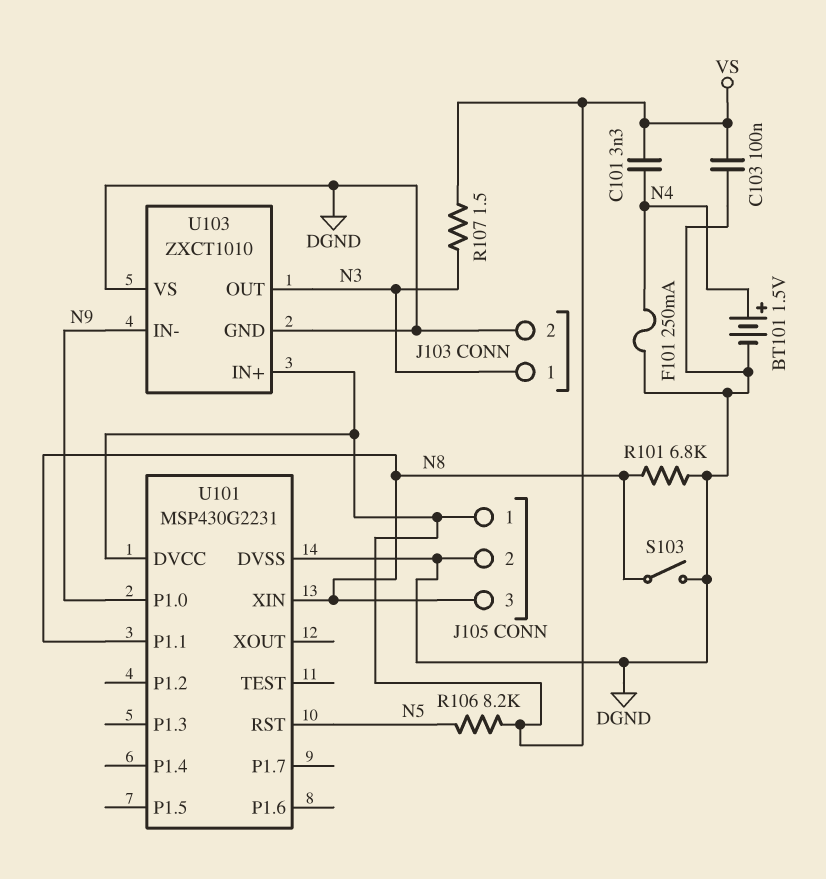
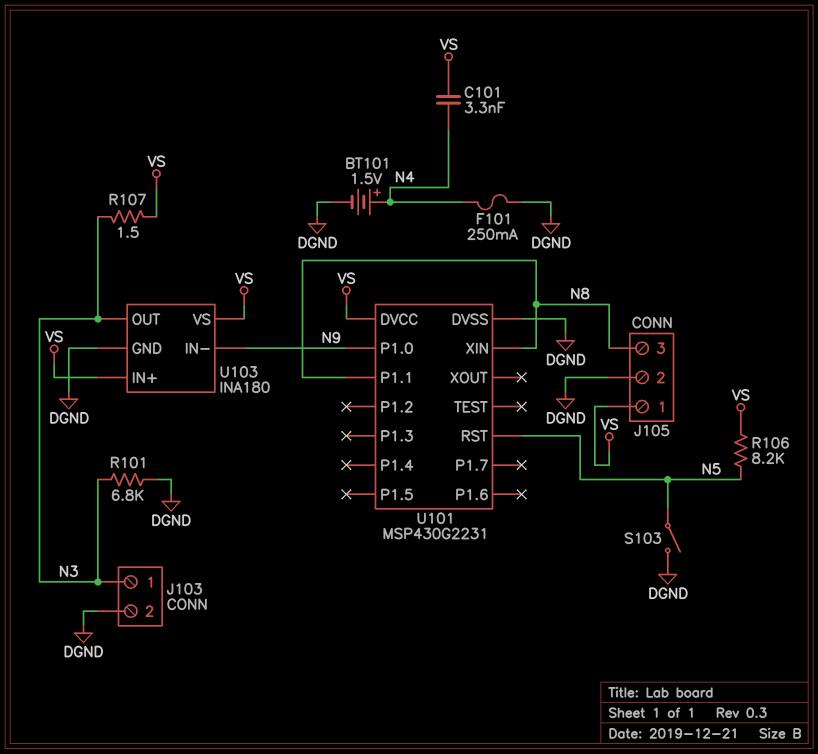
C103: 100nF (DGND, VS) -> none
R101: 6.8k (DGND, N8) -> 6.8k (DGND, N3)
S103: switch (DGND, N8) -> switch (DGND, N5)
U103: ZXCT1010 -> INA180
U103 pin VS: DGND -> VS

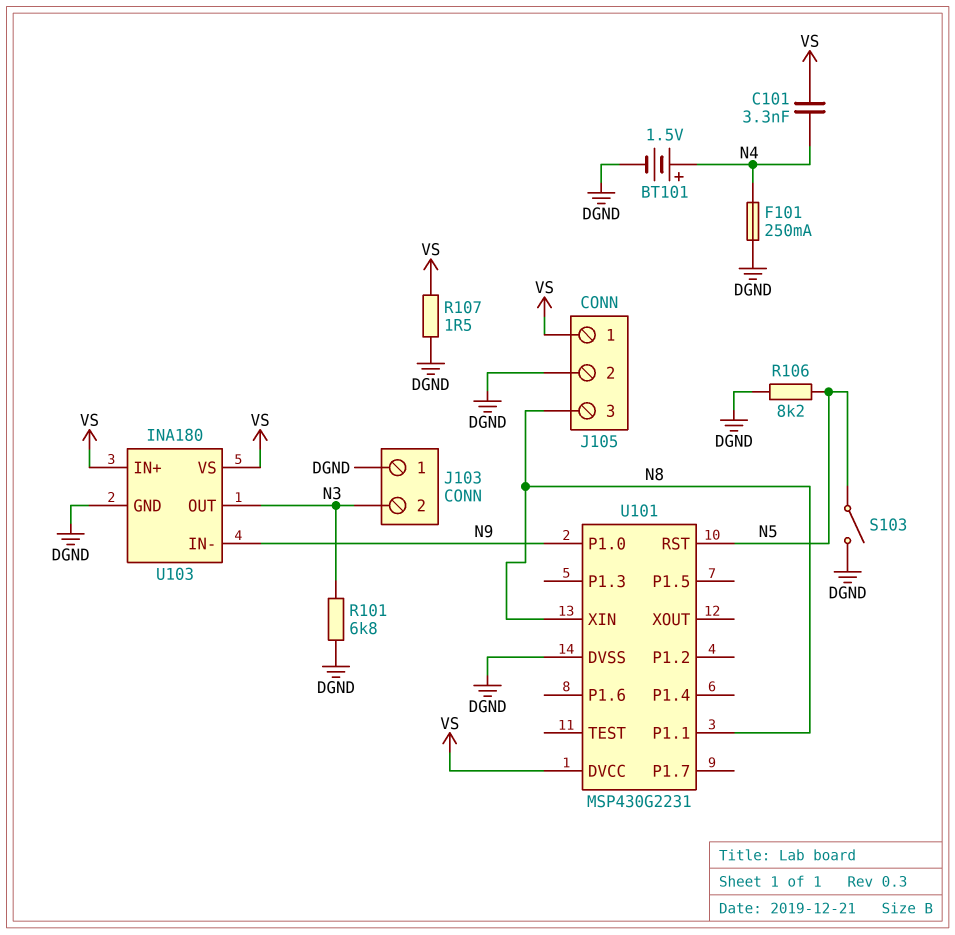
J103 pin 1: N3 -> DGND
J103 pin 2: DGND -> N3
R106: 8.2k (N5, VS) -> 8.2k (DGND, N5)
R107: 1.5 (N3, VS) -> 1.5 (DGND, VS)

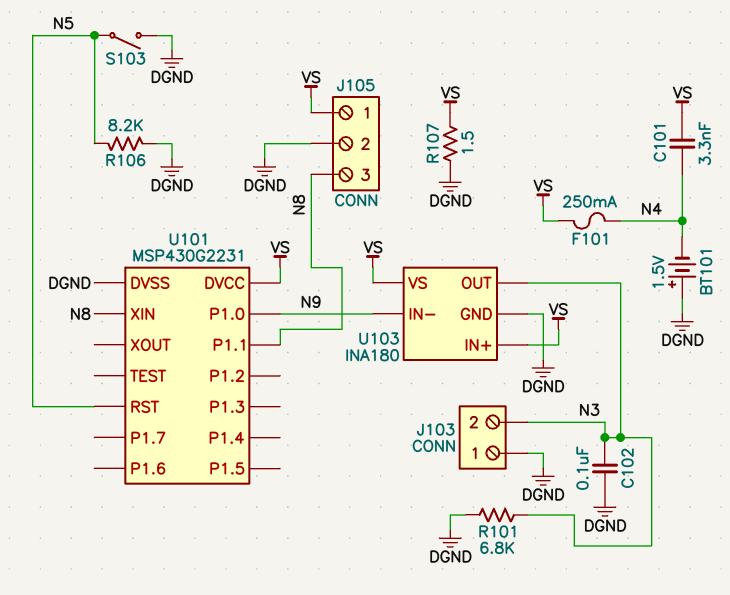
BT101: 1.5V (plus N4, minus DGND) -> 1.5V (plus DGND, minus N4)
C102: none -> 100nF (DGND, N3)
F101: 250mA (DGND, N4) -> 250mA (N4, VS)

